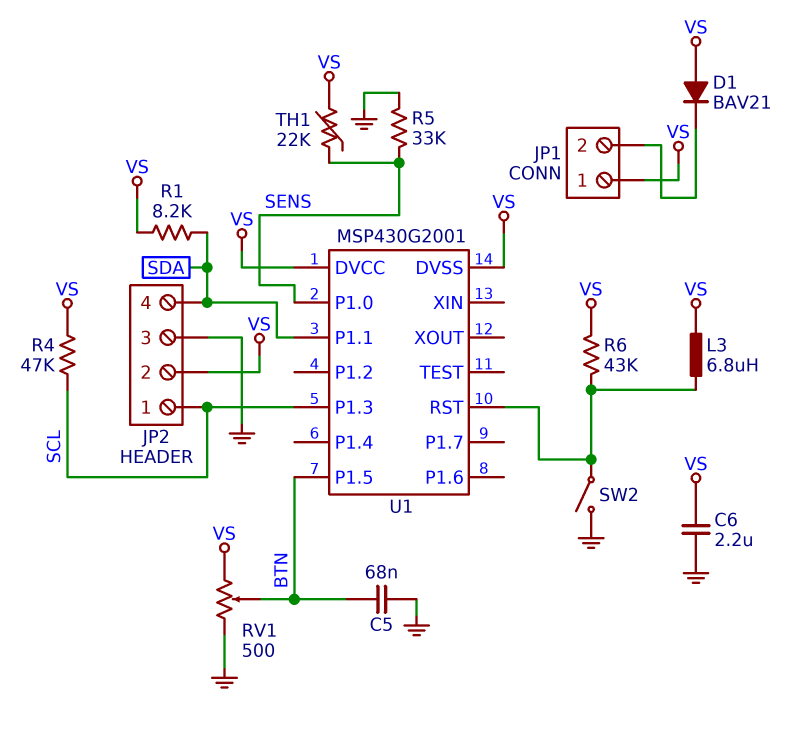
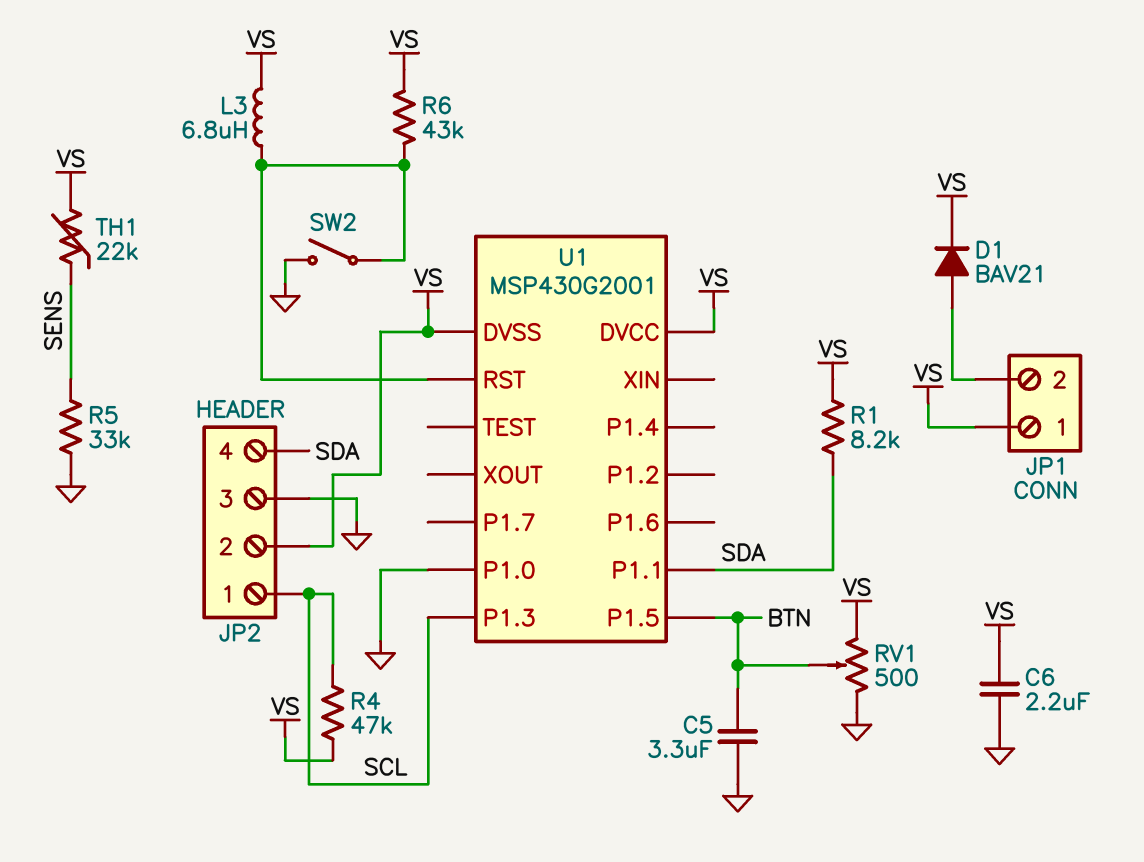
C5: 68nF (BTN, GND) -> 3.3uF (BTN, GND)
D1: diode BAV21 (A VS, K JP1/2) -> diode BAV21 (A JP1/2, K VS)
U1 pin P1.0: SENS -> GND

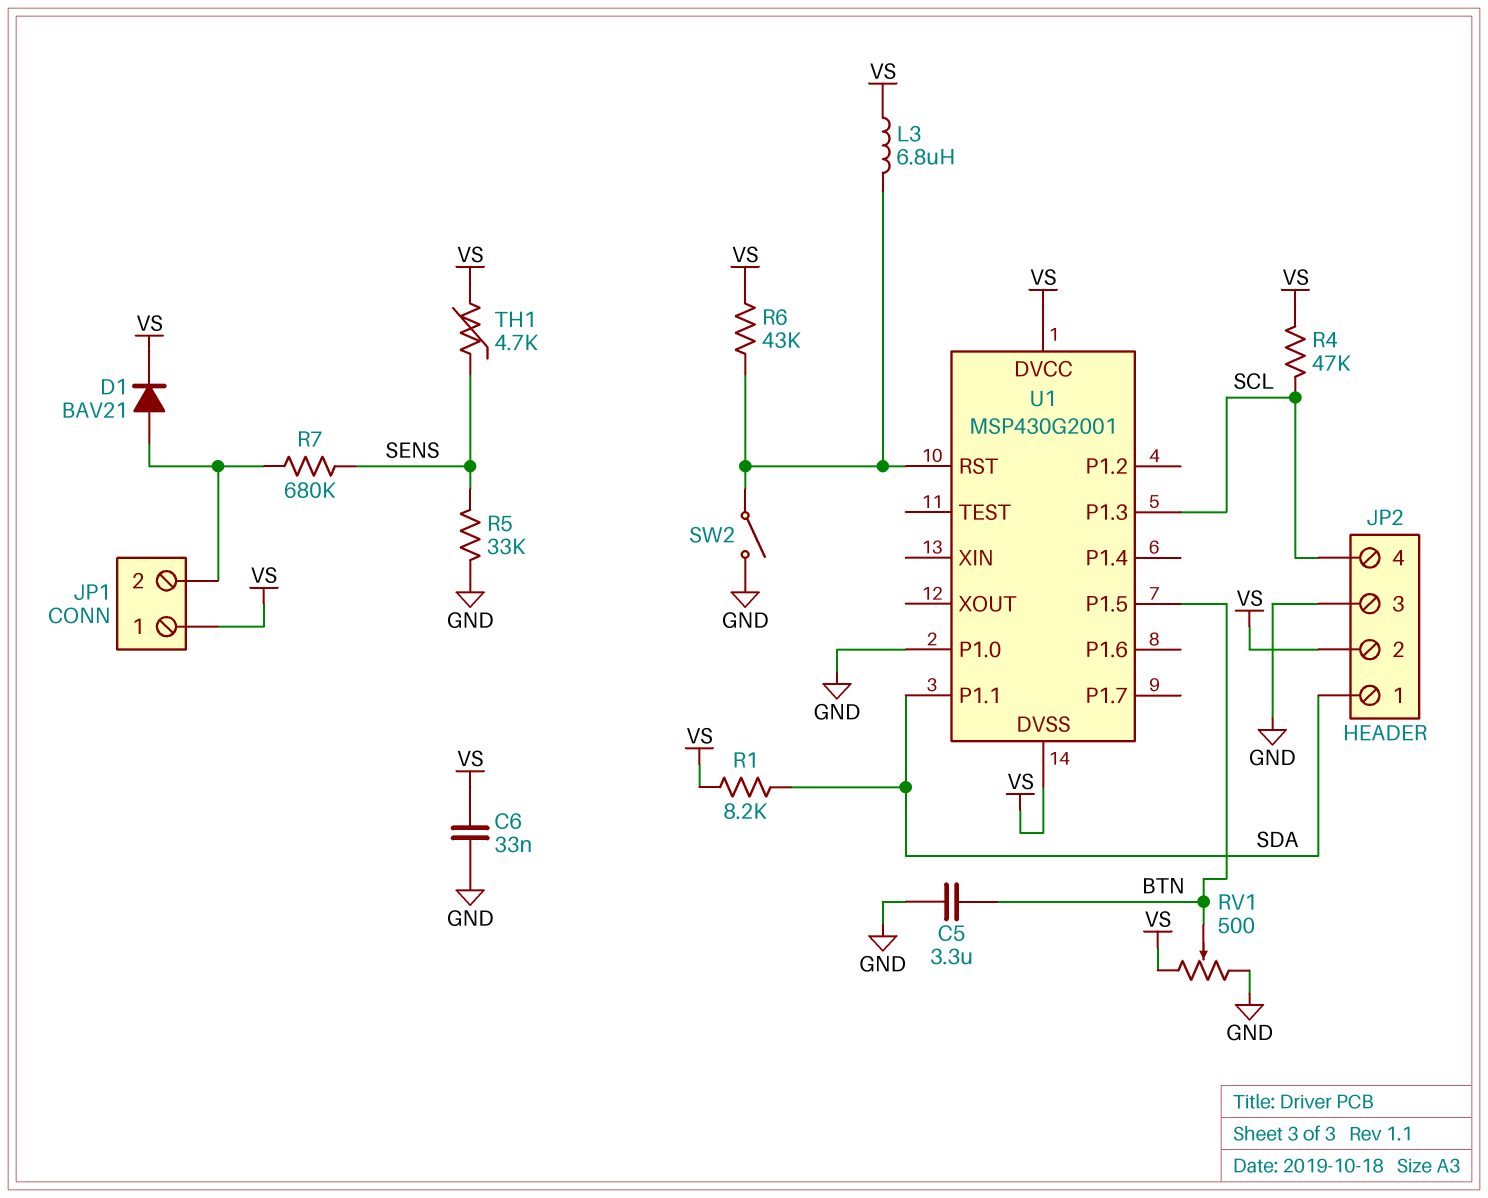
C6: 2.2uF (GND, VS) -> 33nF (GND, VS)
JP2 pin 1: SCL -> SDA
JP2 pin 4: SDA -> SCL
R7: none -> 680k (JP1/2, SENS)
TH1: 22k (SENS, VS) -> 4.7k (SENS, VS)

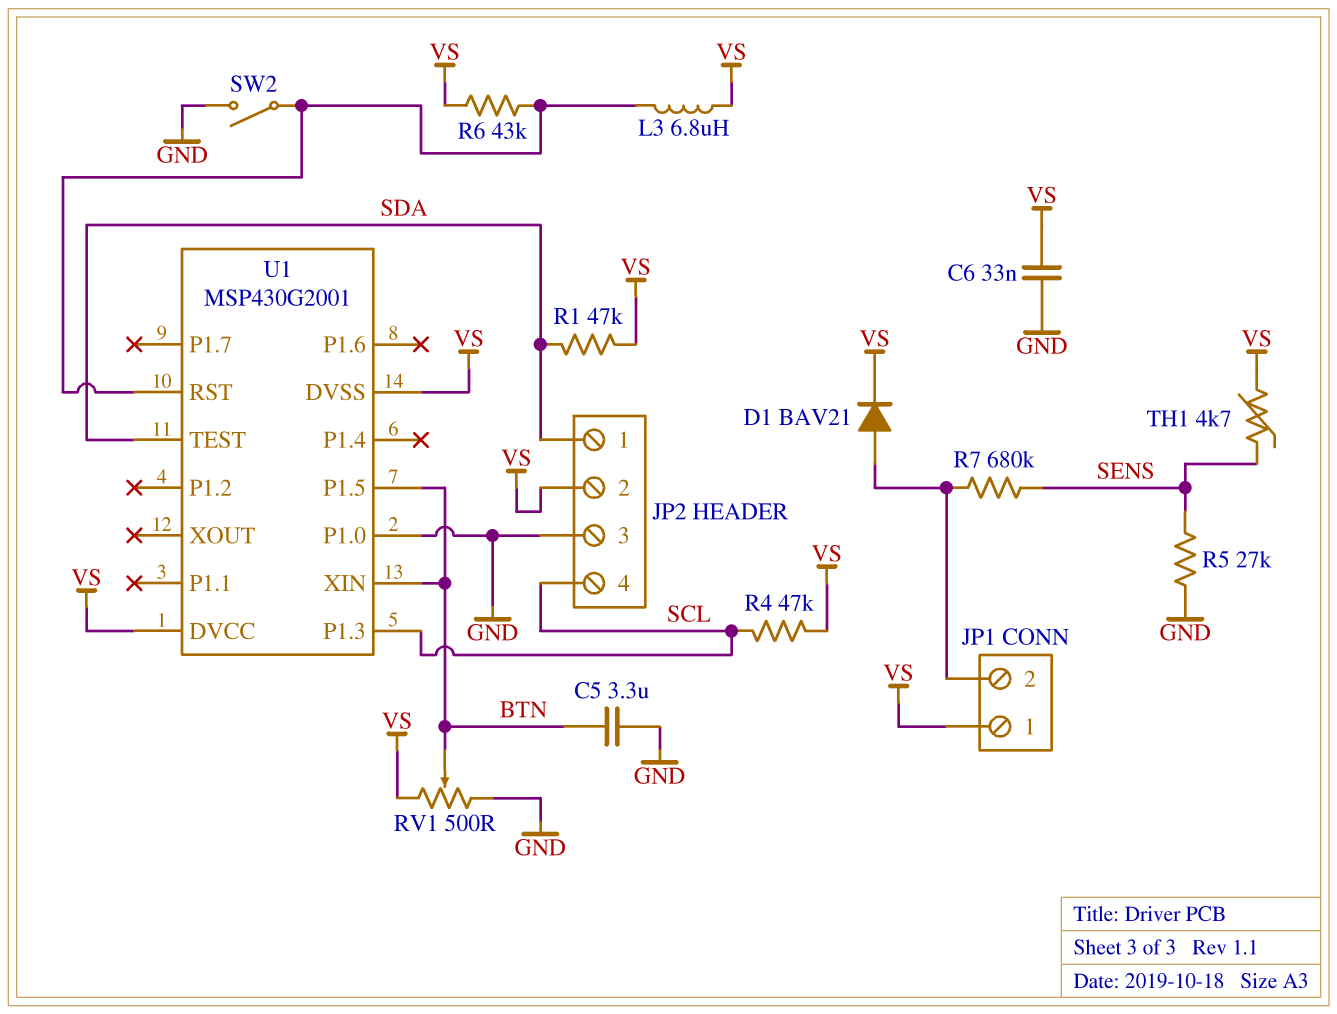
R1: 8.2k (SDA, VS) -> 47k (SDA, VS)
R5: 33k (GND, SENS) -> 27k (GND, SENS)
U1 pin P1.1: SDA -> none
U1 pin TEST: none -> SDA
U1 pin XIN: none -> BTN

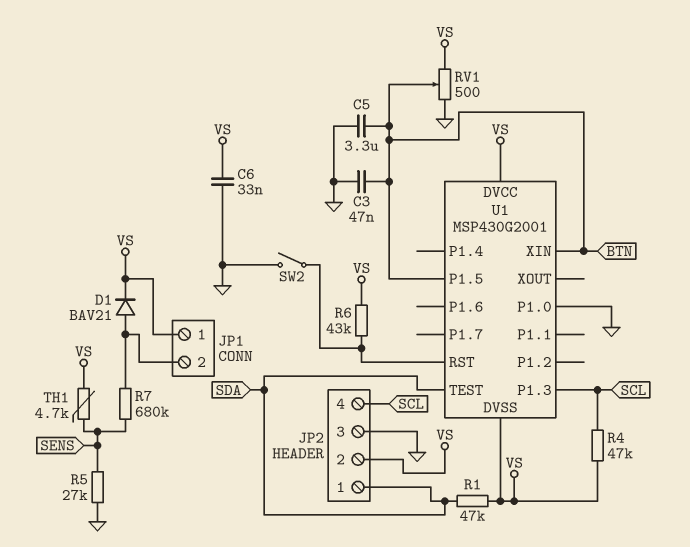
C3: none -> 47nF (BTN, GND)
L3: 6.8uH (U1/RST, VS) -> none

